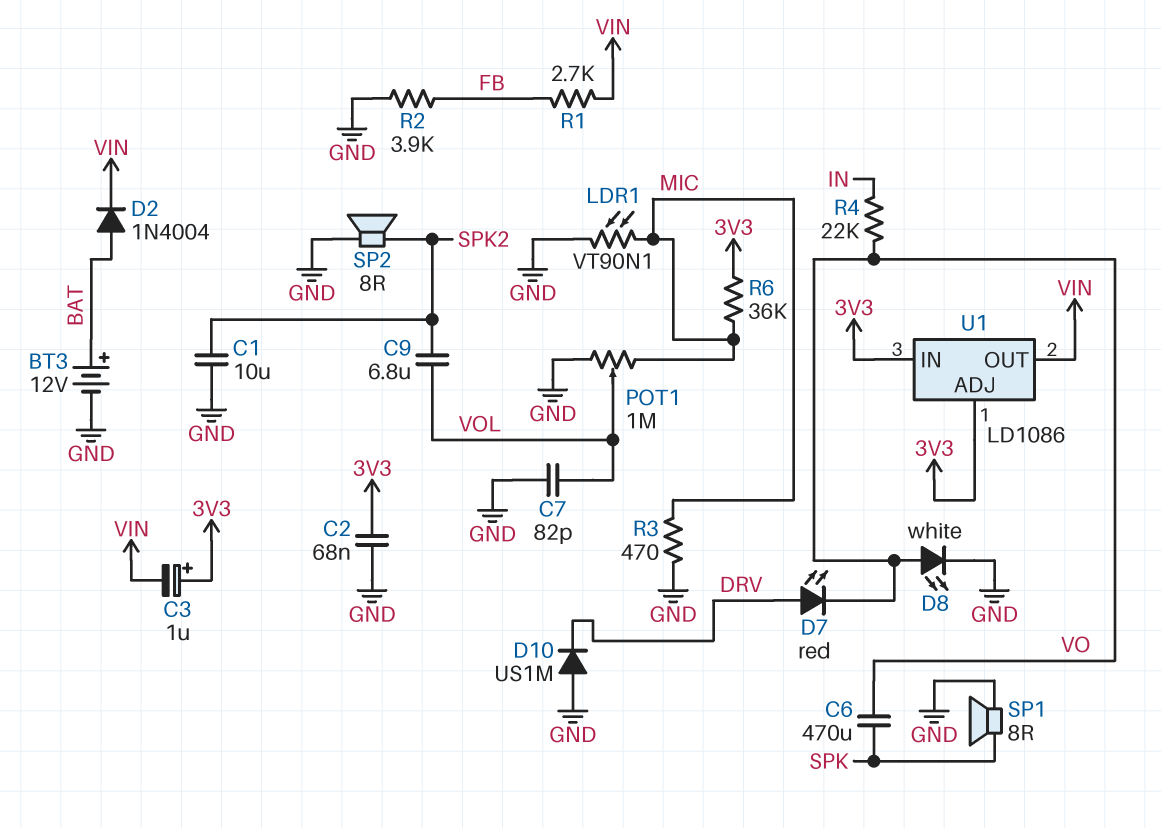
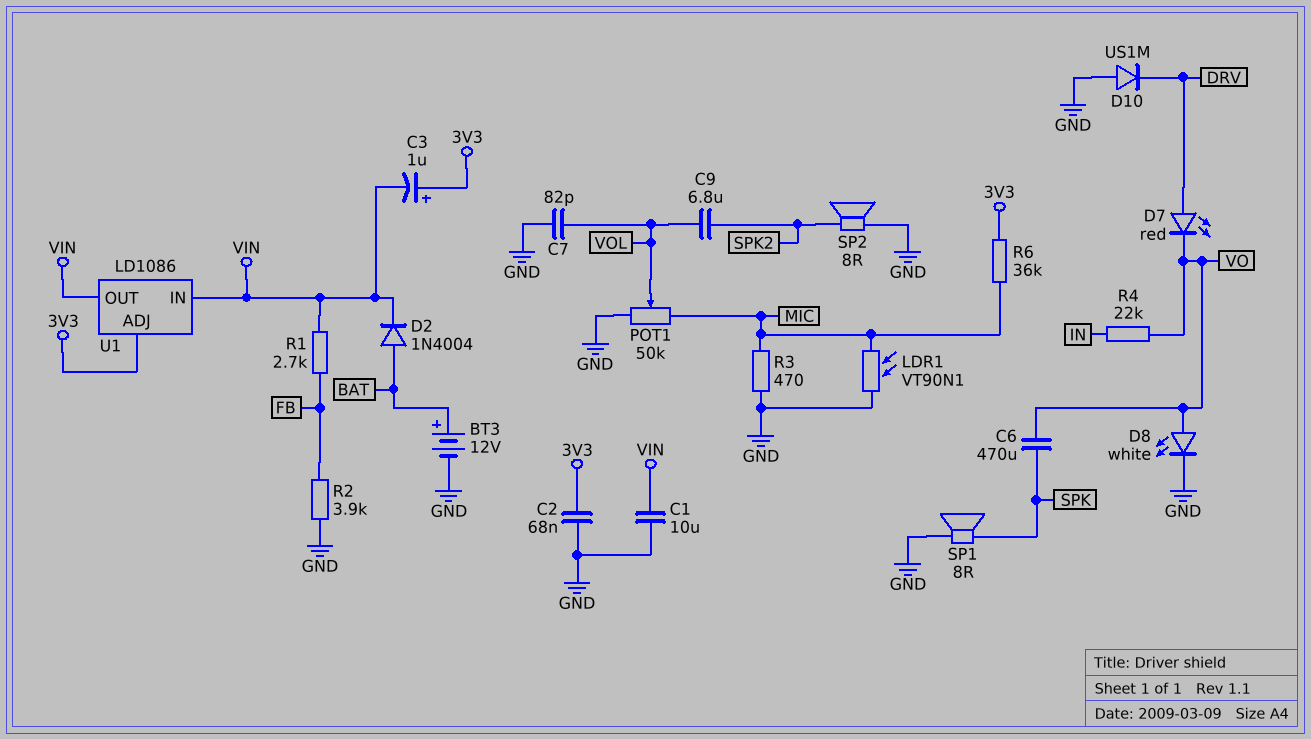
C1: 10uF (GND, SPK2) -> 10uF (GND, VIN)
POT1: 1M (GND, MIC, wiper VOL) -> 50k (GND, MIC, wiper VOL)
U1 pin IN: 3V3 -> VIN

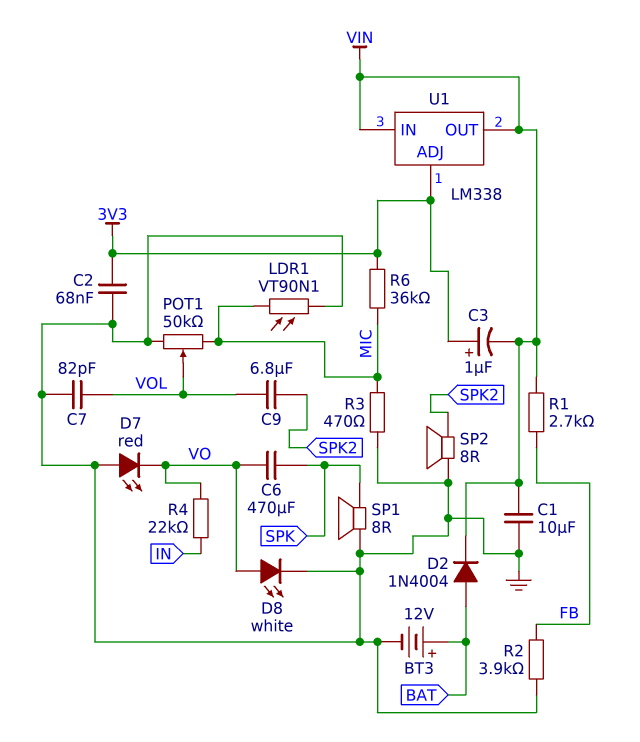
D7: LED red (A DRV, K VO) -> LED red (A GND, K VO)
D10: diode US1M (A GND, K DRV) -> none
U1: LD1086 -> LM338

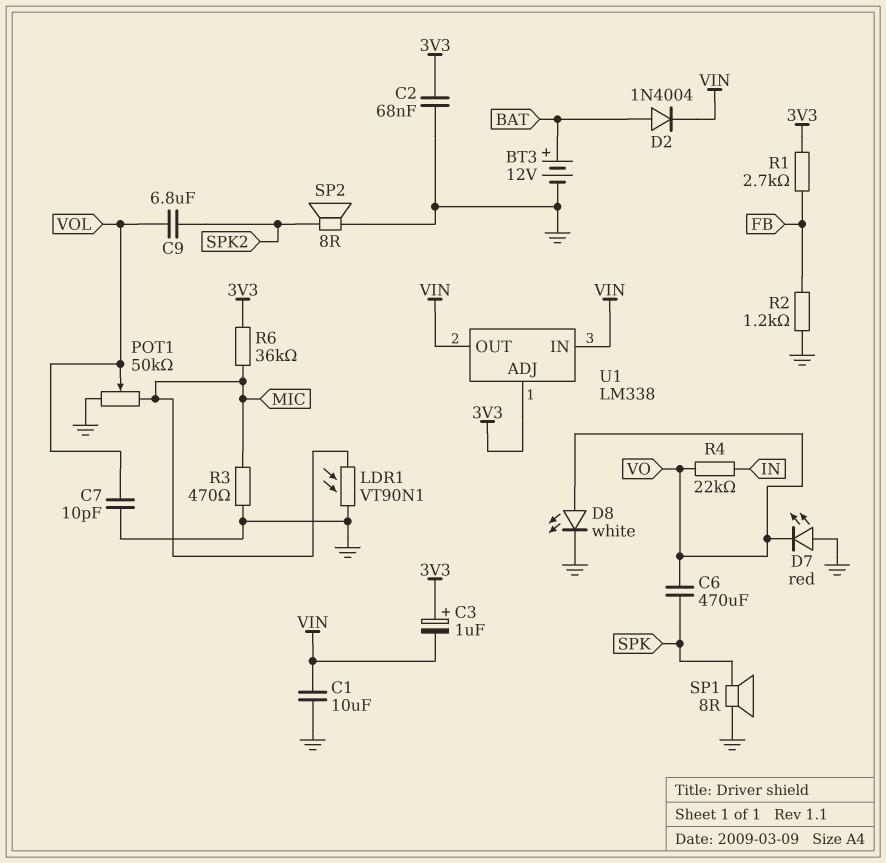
C7: 82pF (GND, VOL) -> 10pF (GND, VOL)
R1: 2.7k (FB, VIN) -> 2.7k (3V3, FB)
R2: 3.9k (FB, GND) -> 1.2k (FB, GND)

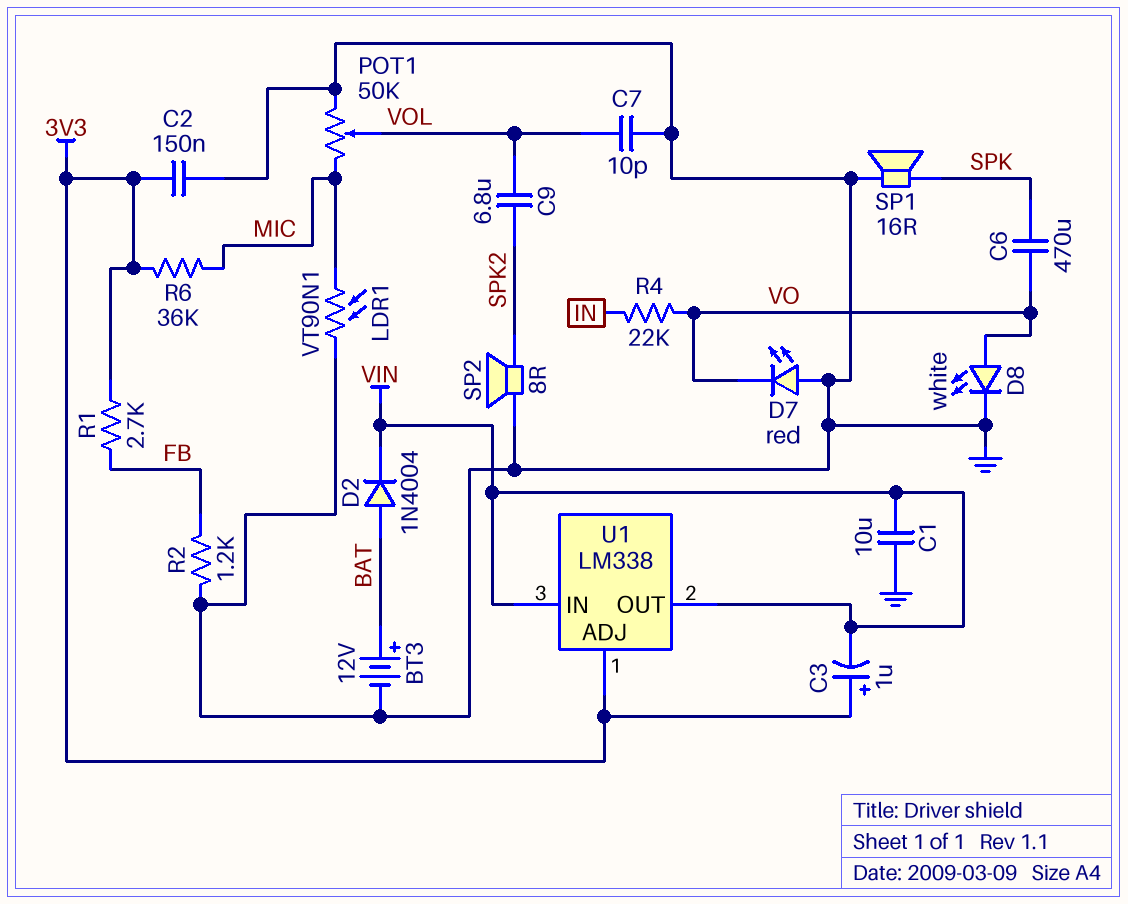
C2: 68nF (3V3, GND) -> 150nF (3V3, GND)
R3: 470 (GND, MIC) -> none
SP1: speaker 8R (GND, SPK) -> speaker 16R (GND, SPK)

